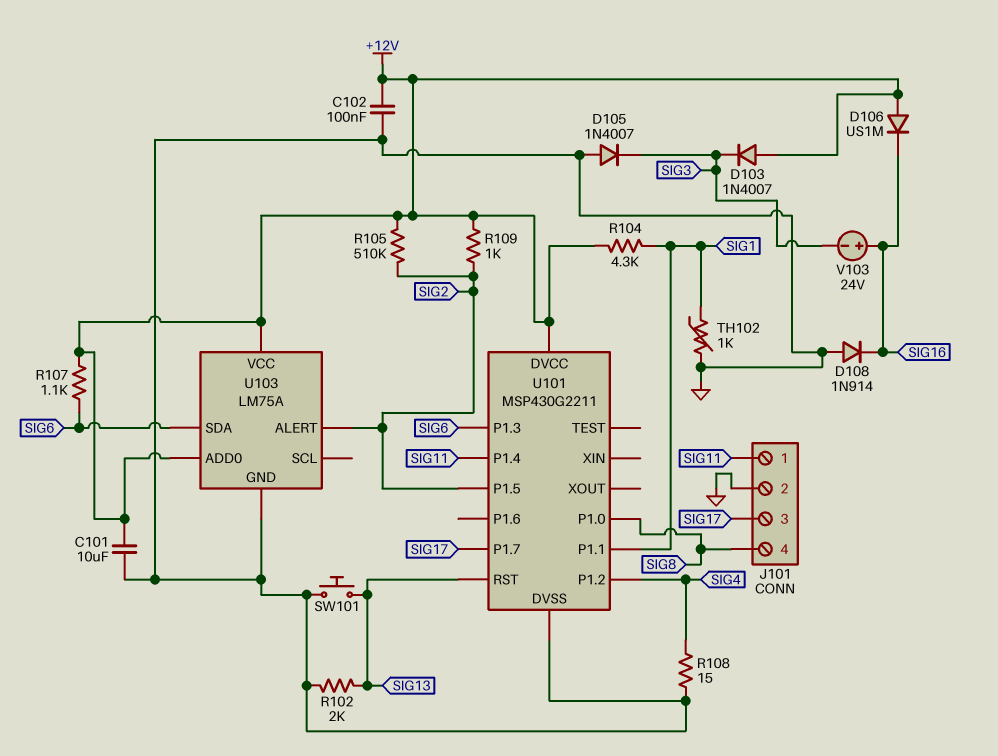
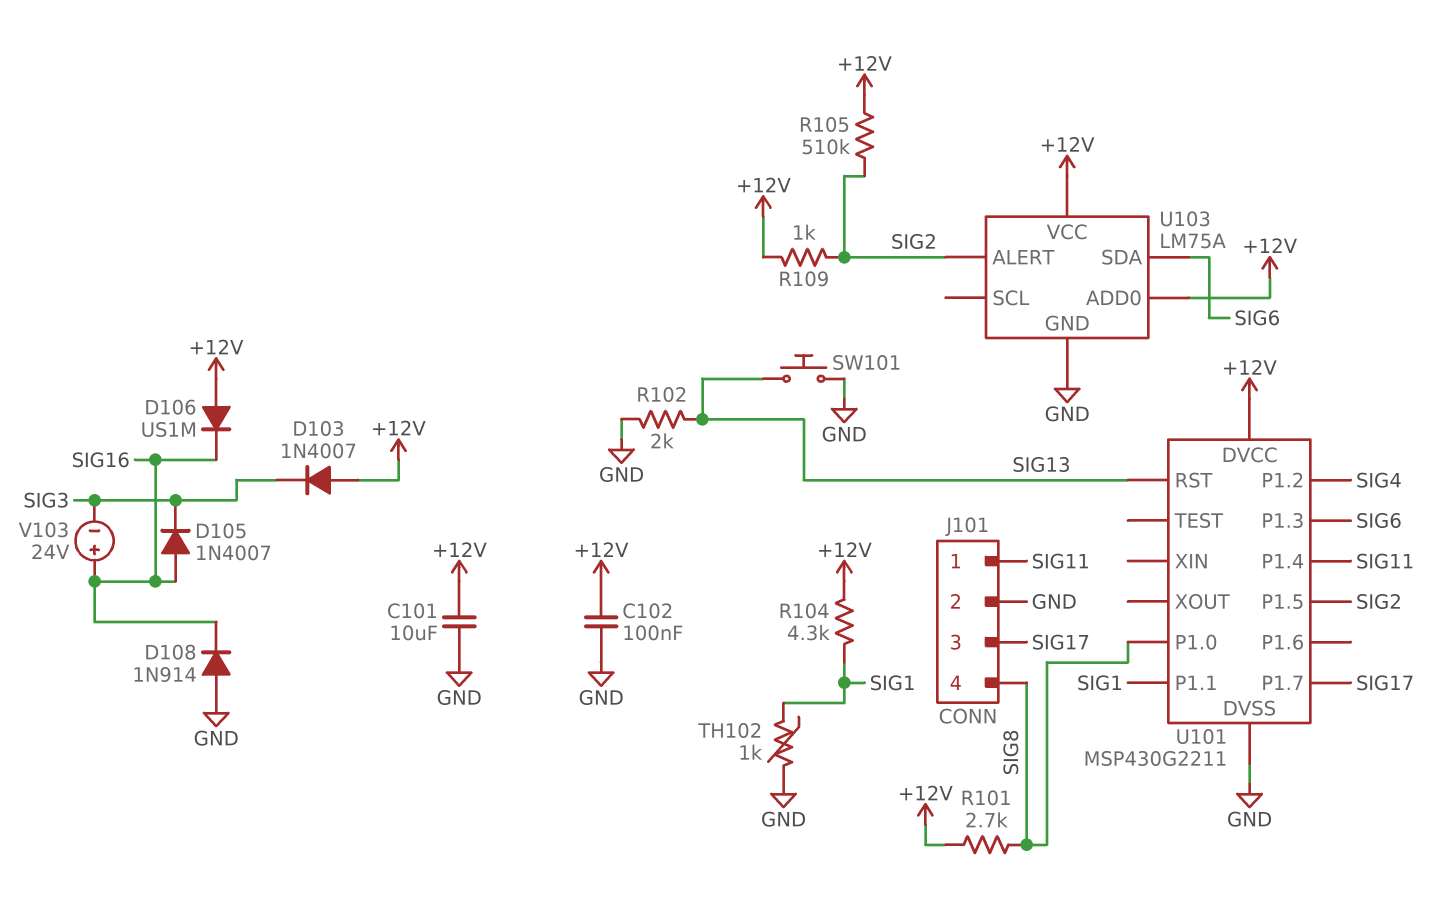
D105: diode 1N4007 (A GND, K SIG3) -> diode 1N4007 (A SIG16, K SIG3)
R101: none -> 2.7k (+12V, SIG8)
R107: 1.1k (+12V, SIG6) -> none
R108: 15 (GND, SIG4) -> none

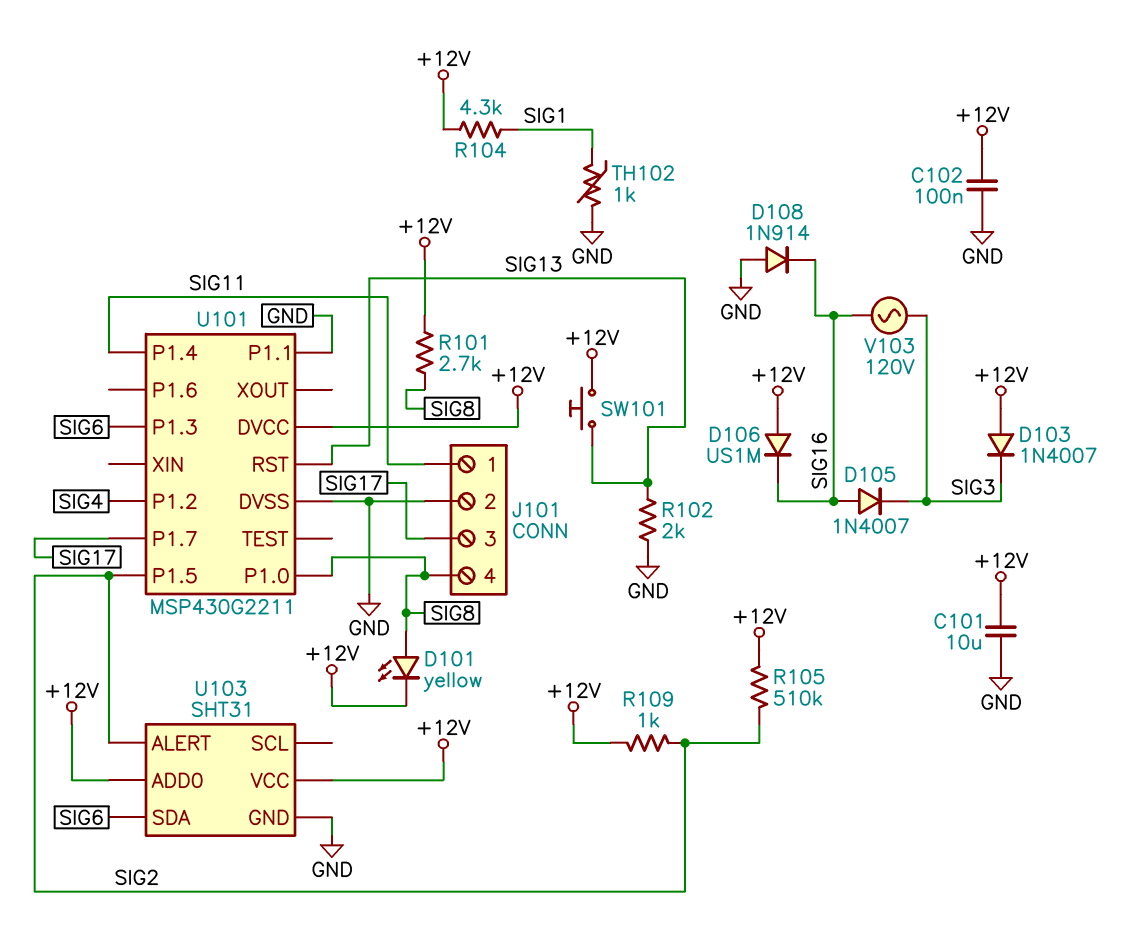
D101: none -> LED yellow (A SIG8, K +12V)
SW101: button (GND, SIG13) -> button (+12V, SIG13)
U101 pin P1.1: SIG1 -> GND
U103: LM75A -> SHT31
V103: 24V (plus SIG16, minus SIG3) -> AC 120V (SIG3, SIG16)

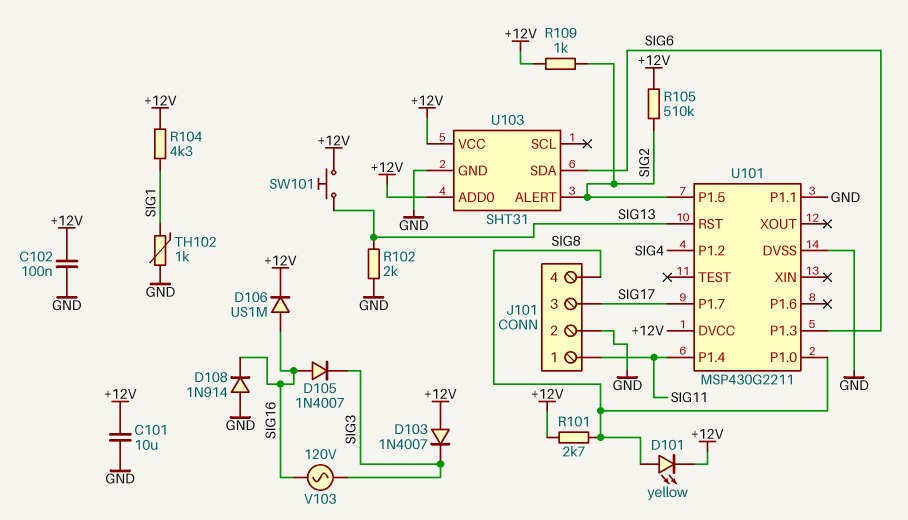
D106: diode US1M (A +12V, K SIG16) -> diode US1M (A SIG16, K +12V)

